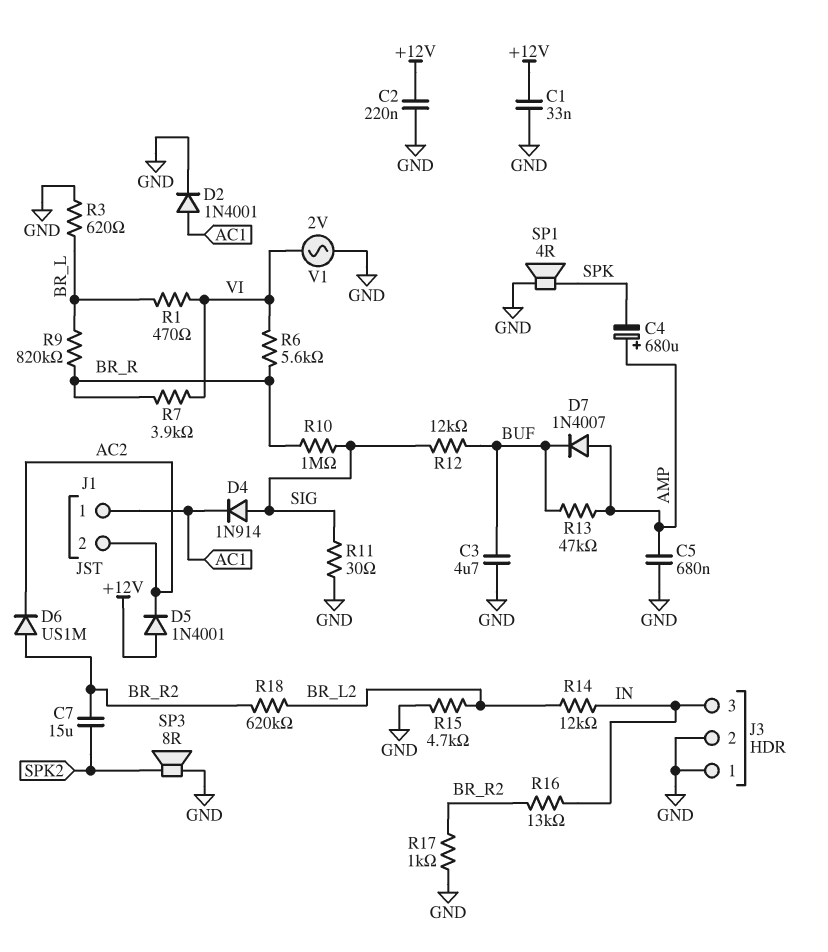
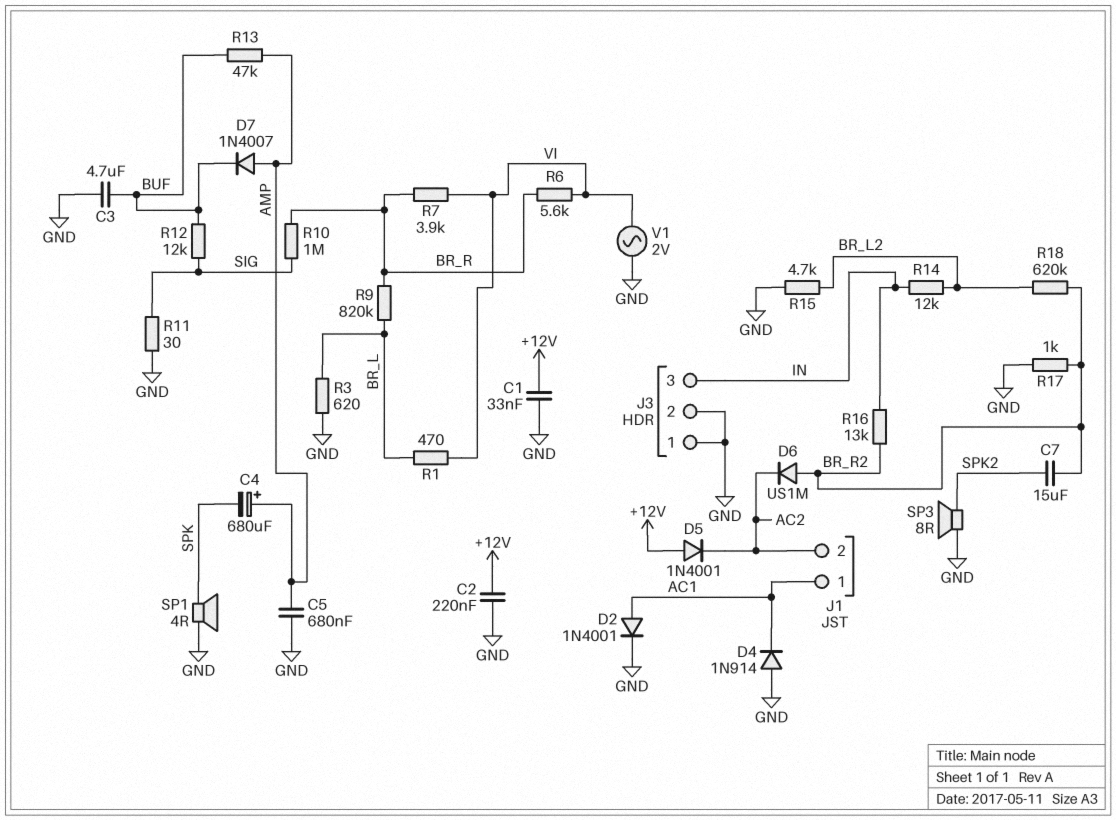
D4: diode 1N914 (A SIG, K AC1) -> diode 1N914 (A GND, K AC1)

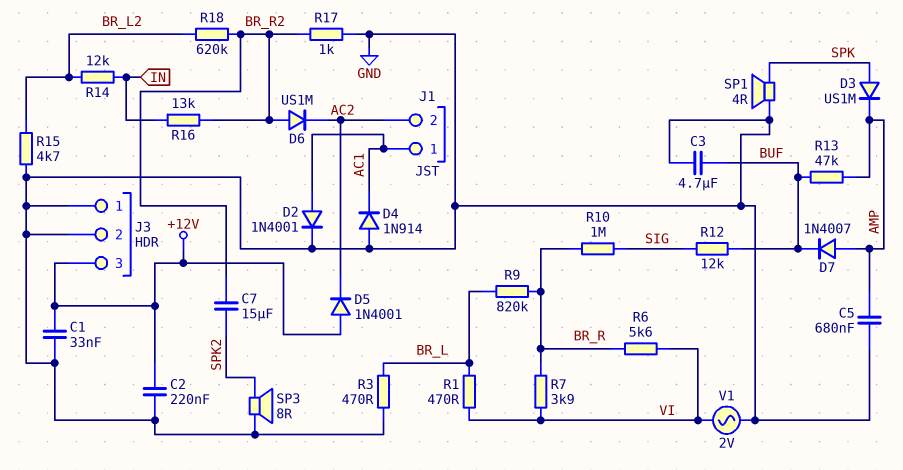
C4: 680uF (plus AMP, minus SPK) -> none
D3: none -> diode US1M (A SPK, K AMP)
J3 pin 3: IN -> +12V
R3: 620 (BR_L, GND) -> 470 (BR_L, GND)
R11: 30 (GND, SIG) -> none

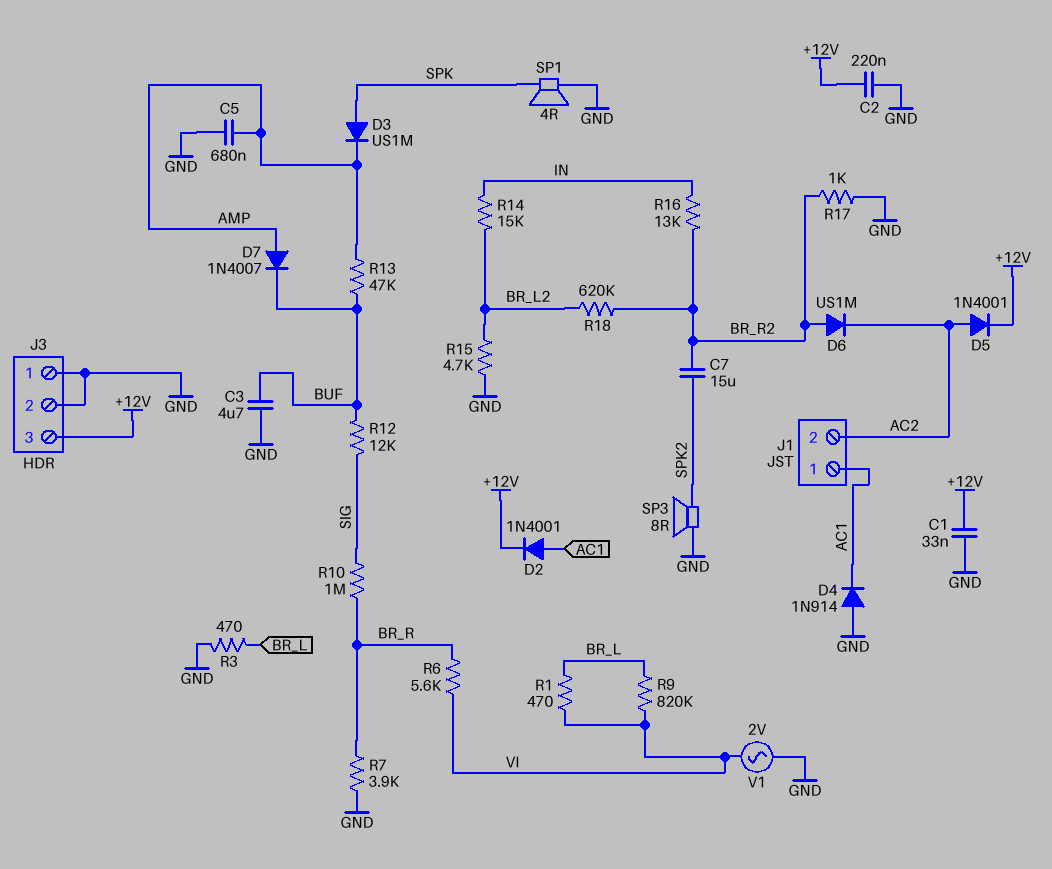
D2: diode 1N4001 (A AC1, K GND) -> diode 1N4001 (A AC1, K +12V)
D5: diode 1N4001 (A +12V, K AC2) -> diode 1N4001 (A AC2, K +12V)
R7: 3.9k (BR_R, VI) -> 3.9k (BR_R, GND)
R9: 820k (BR_L, BR_R) -> 820k (BR_L, VI)
R14: 12k (BR_L2, IN) -> 15k (BR_L2, IN)

